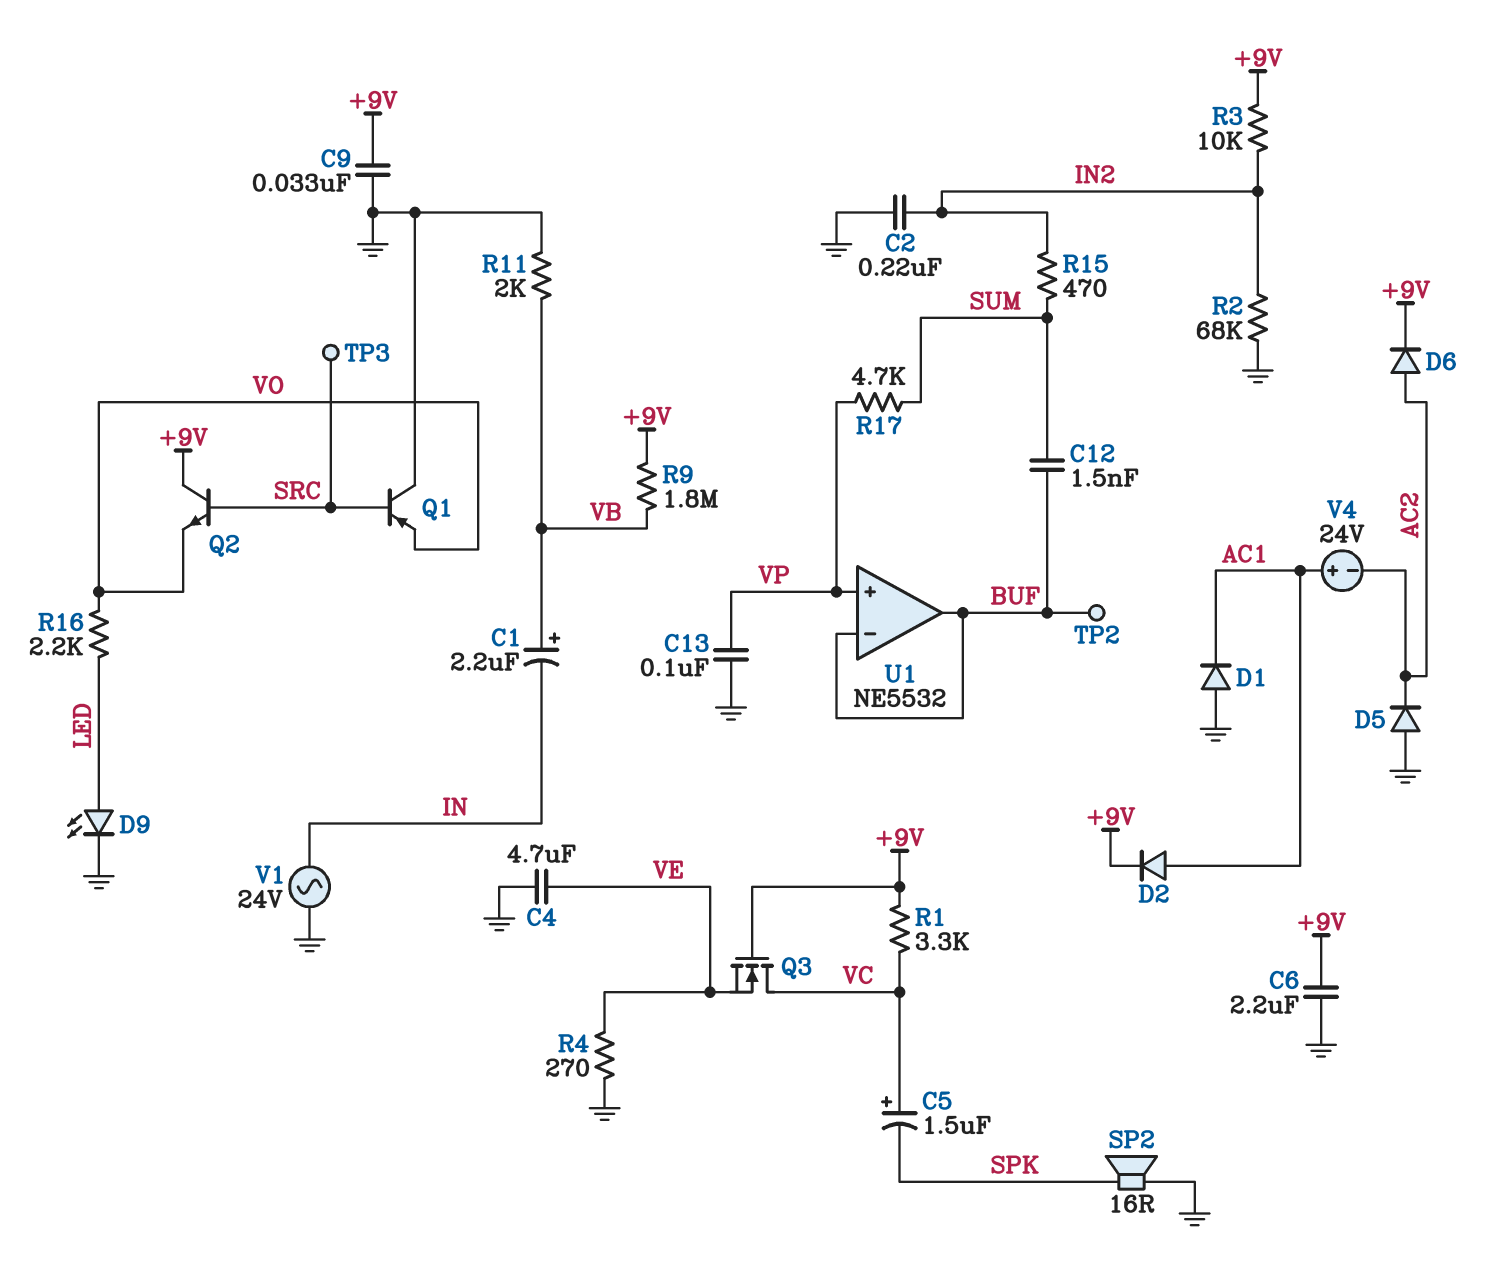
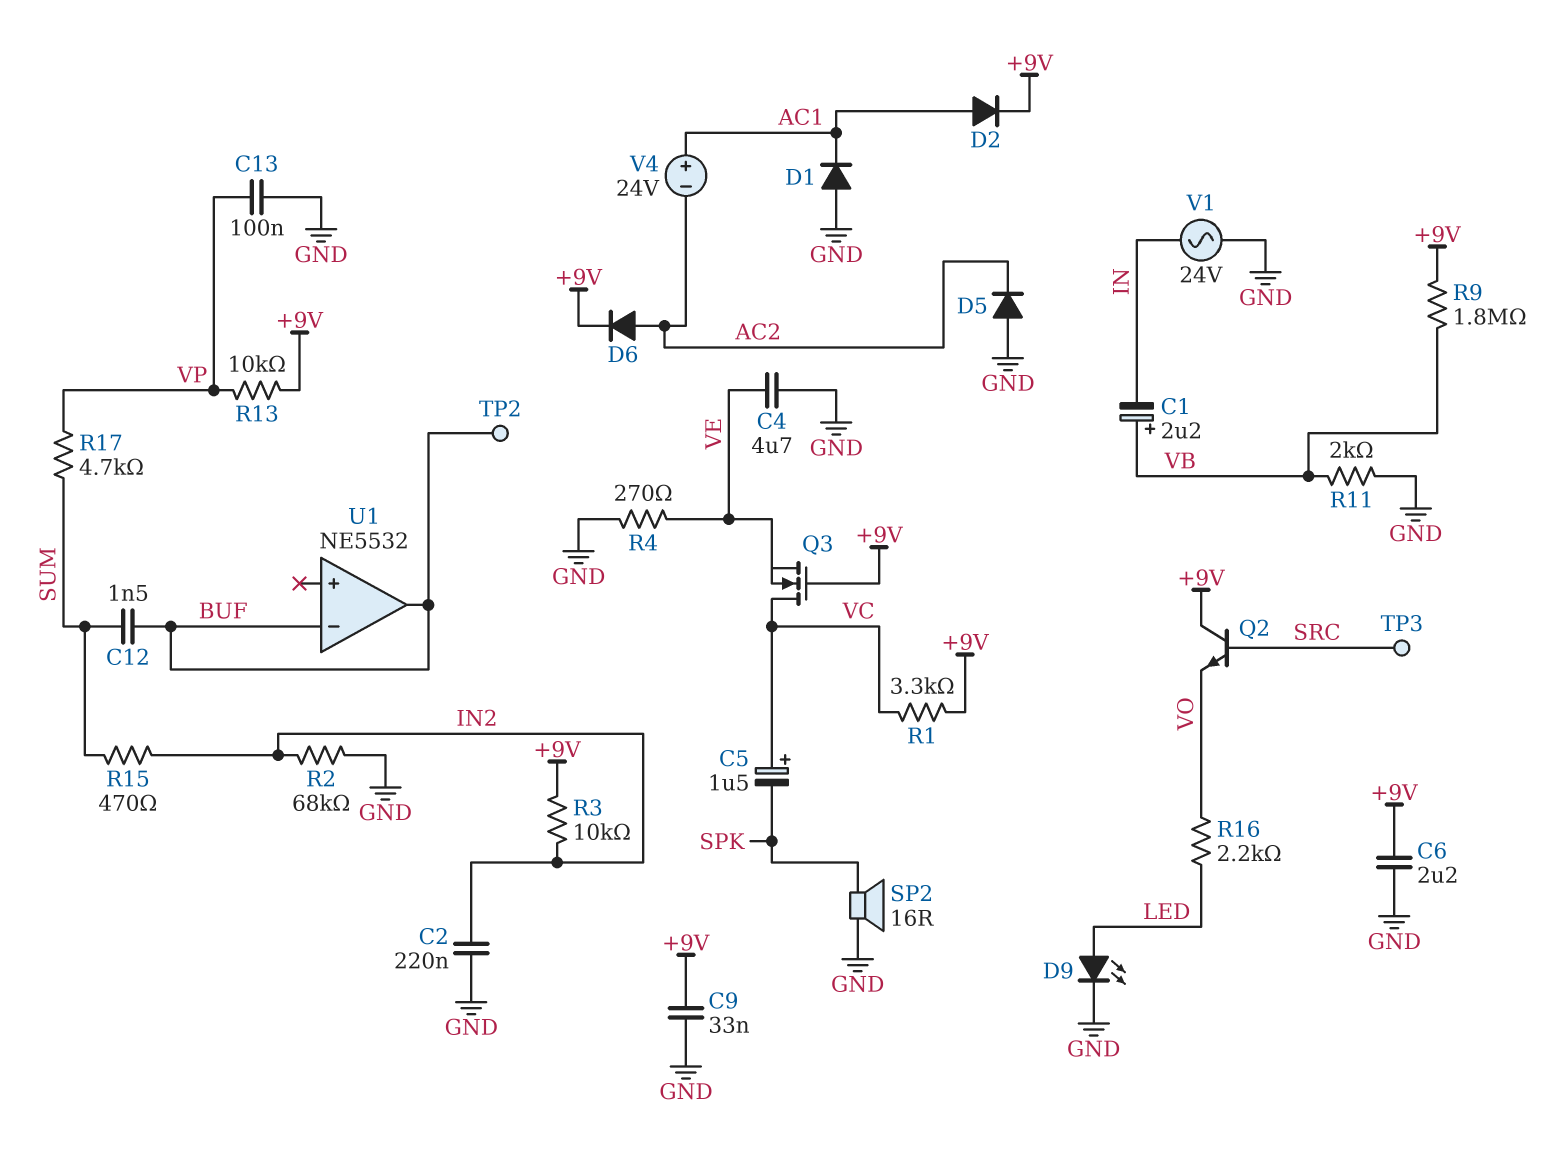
Q1: PNP (B SRC, C GND, E VO) -> none
R13: none -> 10k (+9V, VP)
U1 pin in+: VP -> none

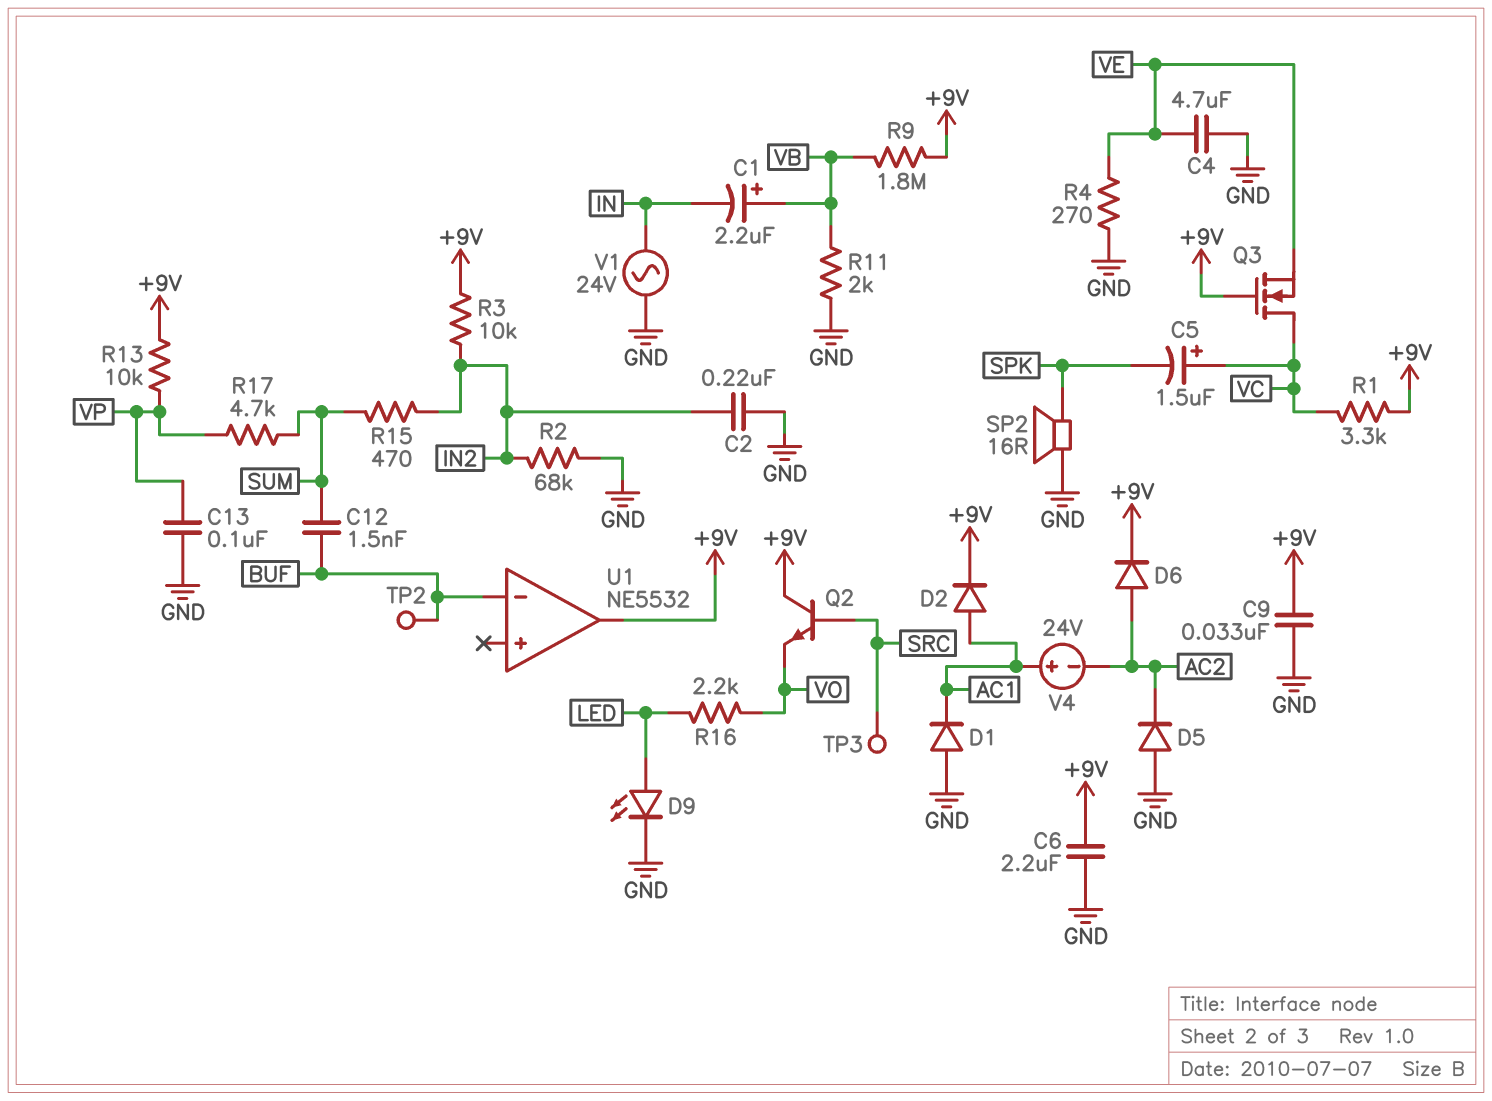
U1 pin out: BUF -> +9V

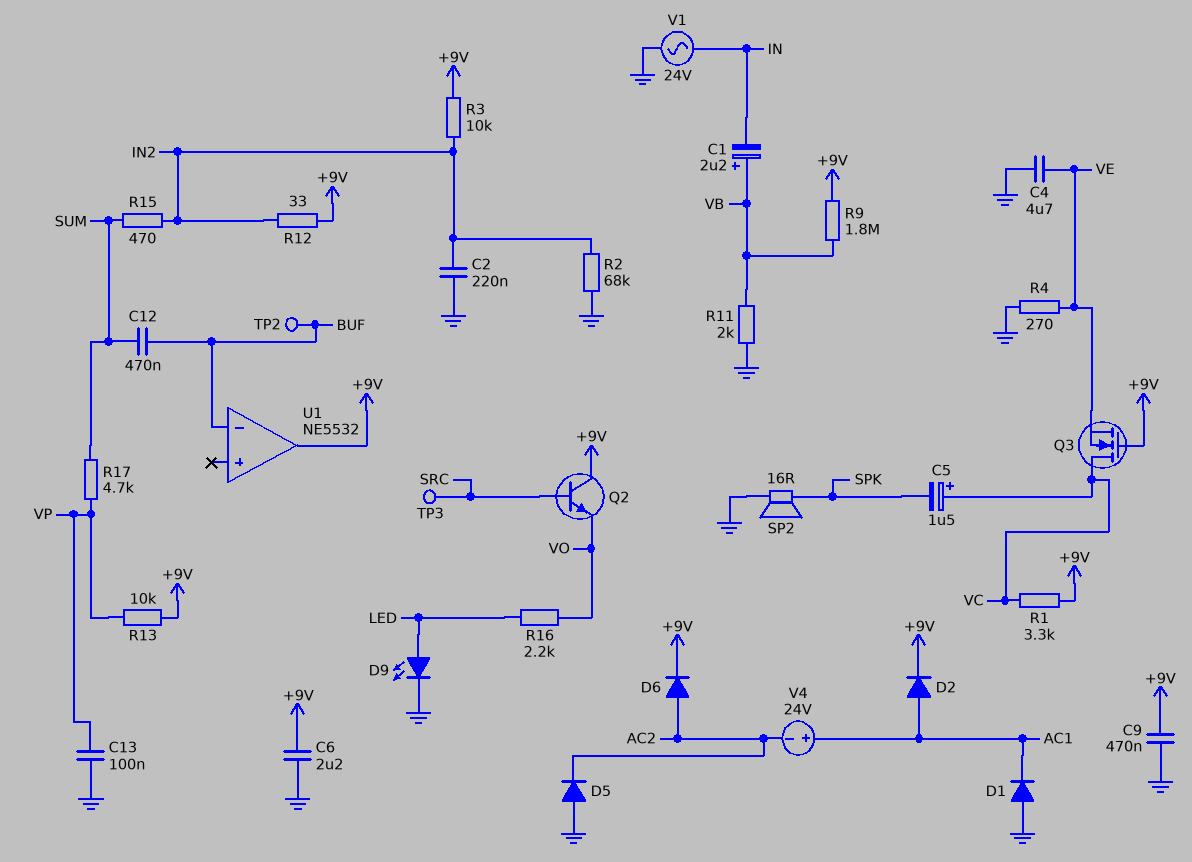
C9: 33nF (+9V, GND) -> 470nF (+9V, GND)
C12: 1.5nF (BUF, SUM) -> 470nF (BUF, SUM)
R12: none -> 33 (+9V, IN2)

